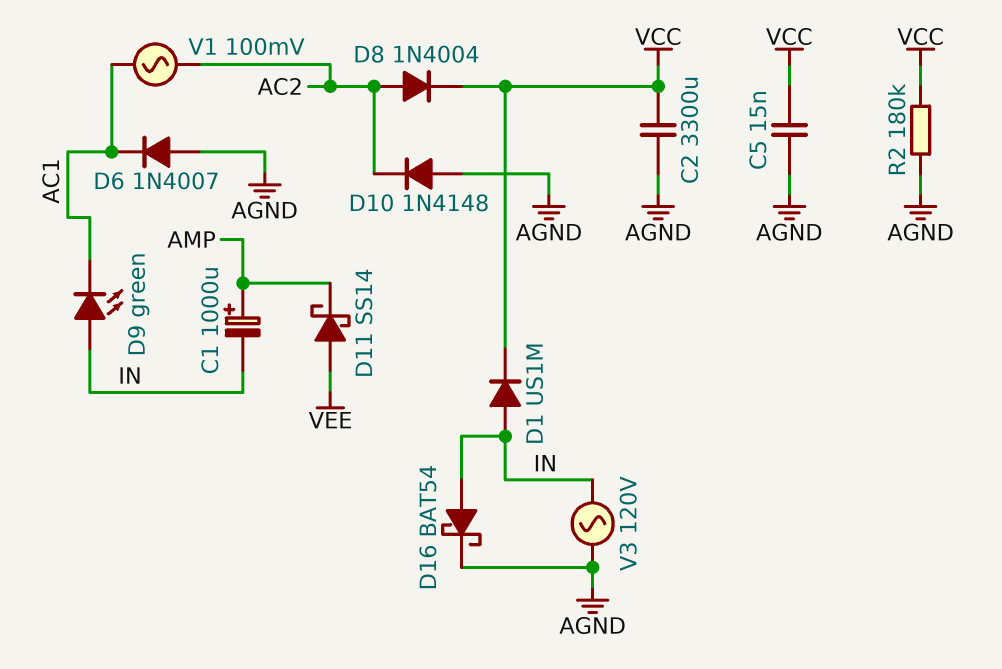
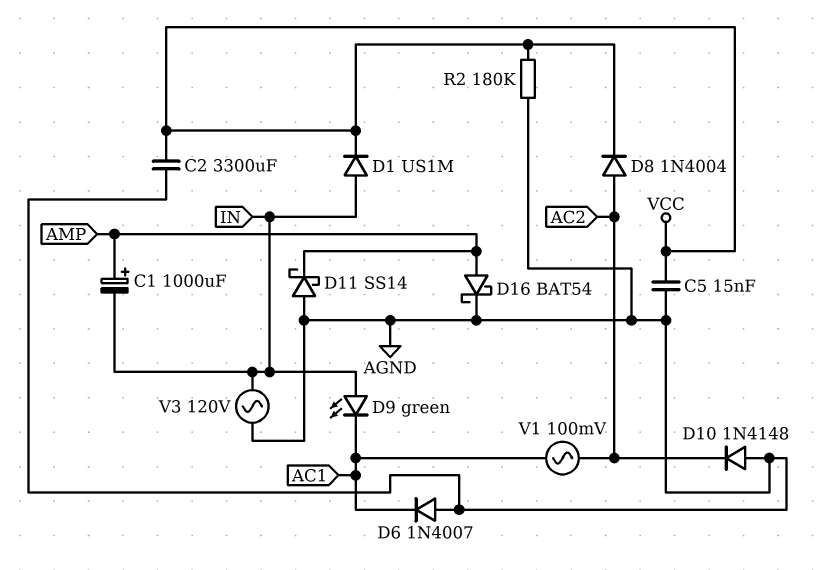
D11: schottky SS14 (A VEE, K AMP) -> schottky SS14 (A AGND, K AMP)
D16: schottky BAT54 (A IN, K AGND) -> schottky BAT54 (A AMP, K AGND)

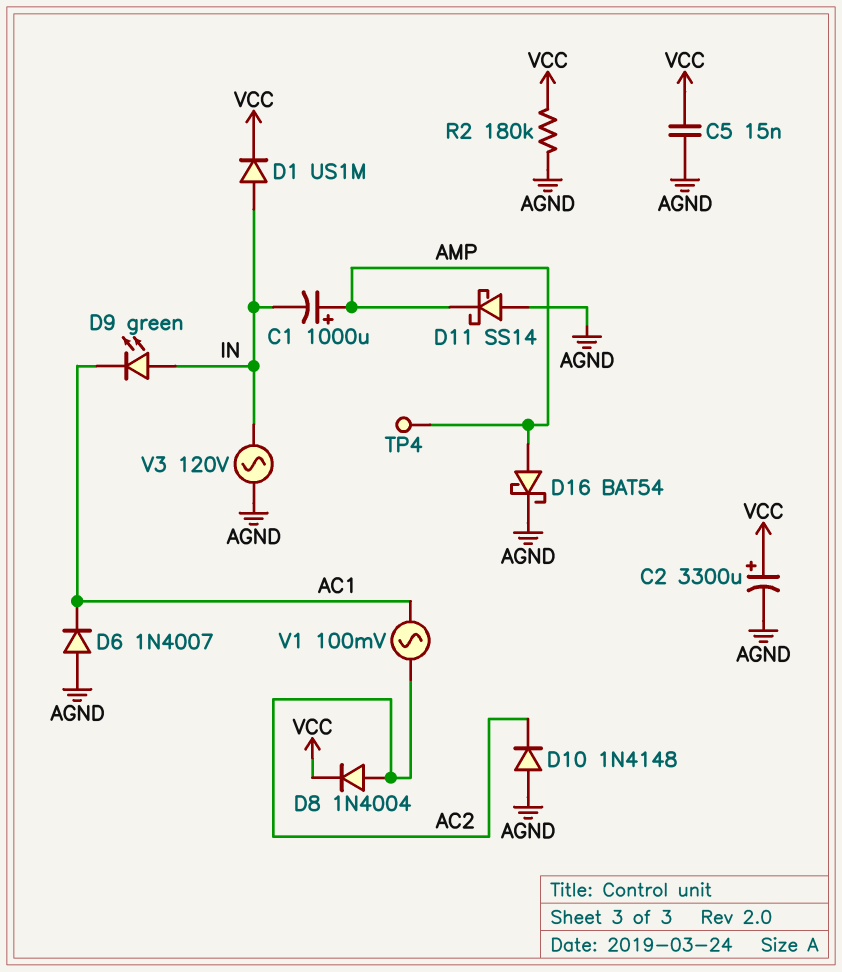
C2: 3300uF (AGND, VCC) -> 3300uF (plus VCC, minus AGND)
TP4: none -> test point (AMP)

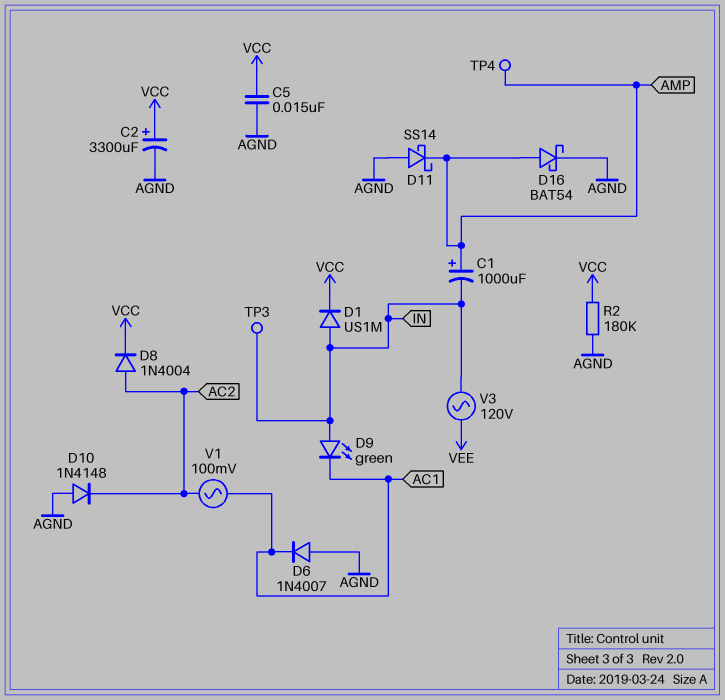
TP3: none -> test point (IN)
V3: AC 120V (AGND, IN) -> AC 120V (IN, VEE)

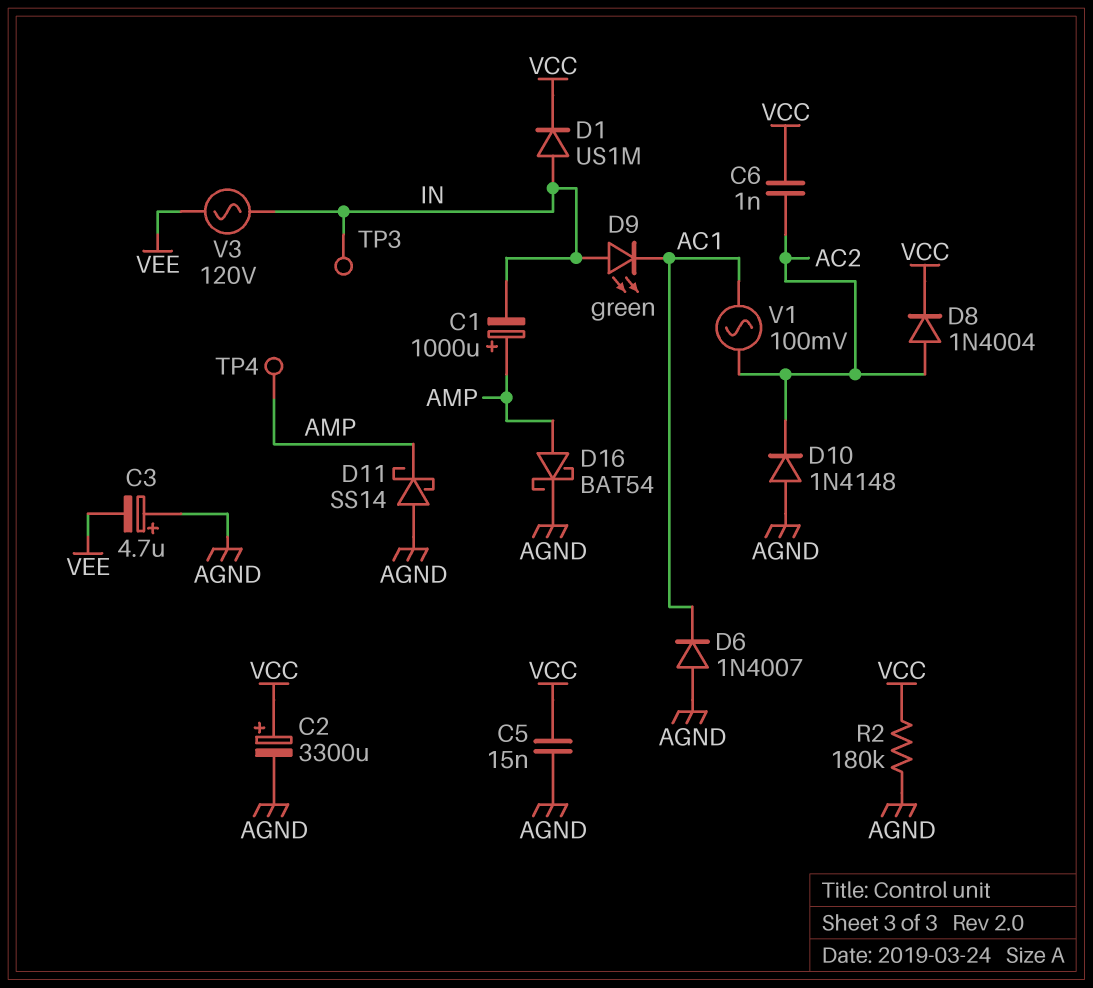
C3: none -> 4.7uF (plus AGND, minus VEE)
C6: none -> 1nF (AC2, VCC)

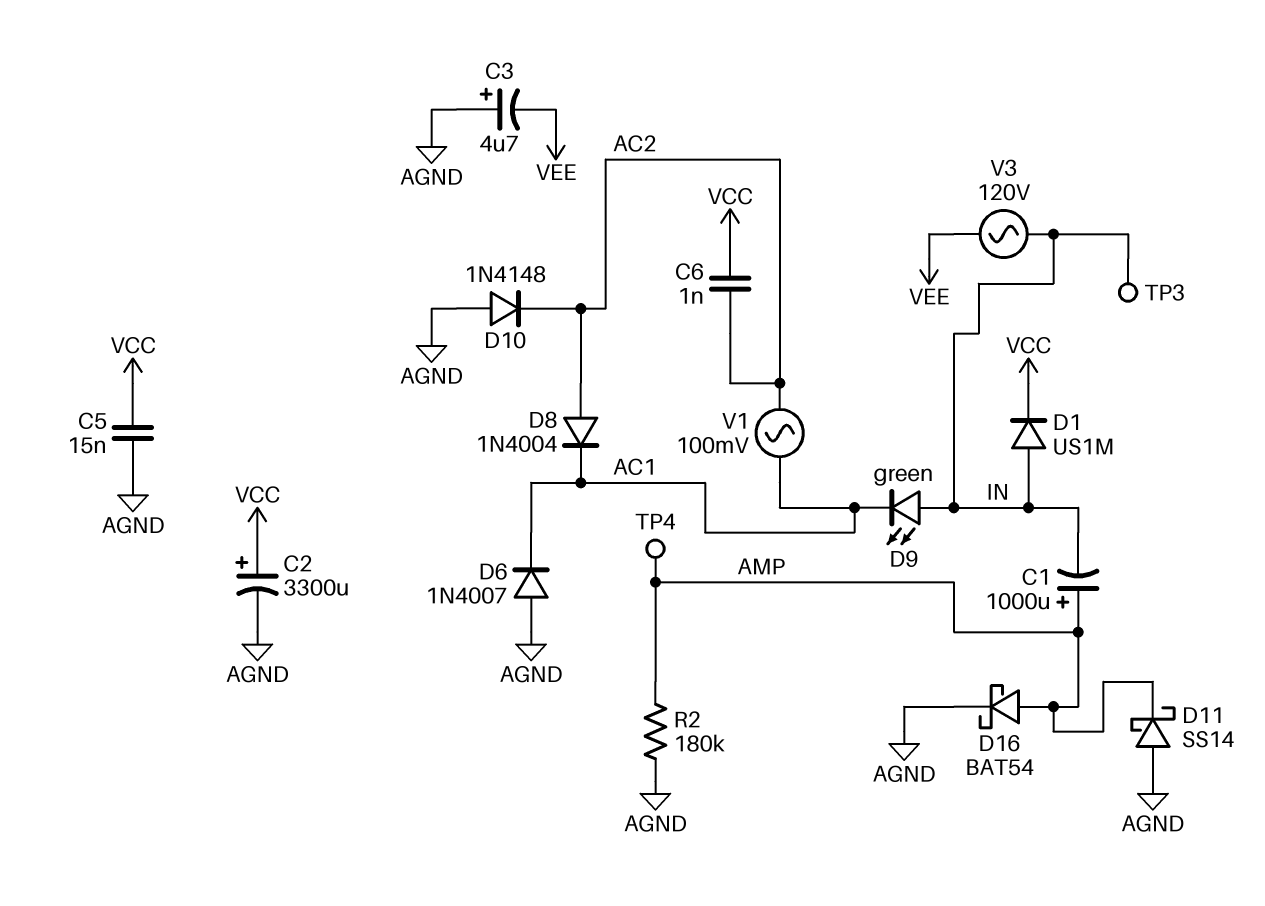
D8: diode 1N4004 (A AC2, K VCC) -> diode 1N4004 (A AC2, K AC1)
R2: 180k (AGND, VCC) -> 180k (AGND, AMP)

